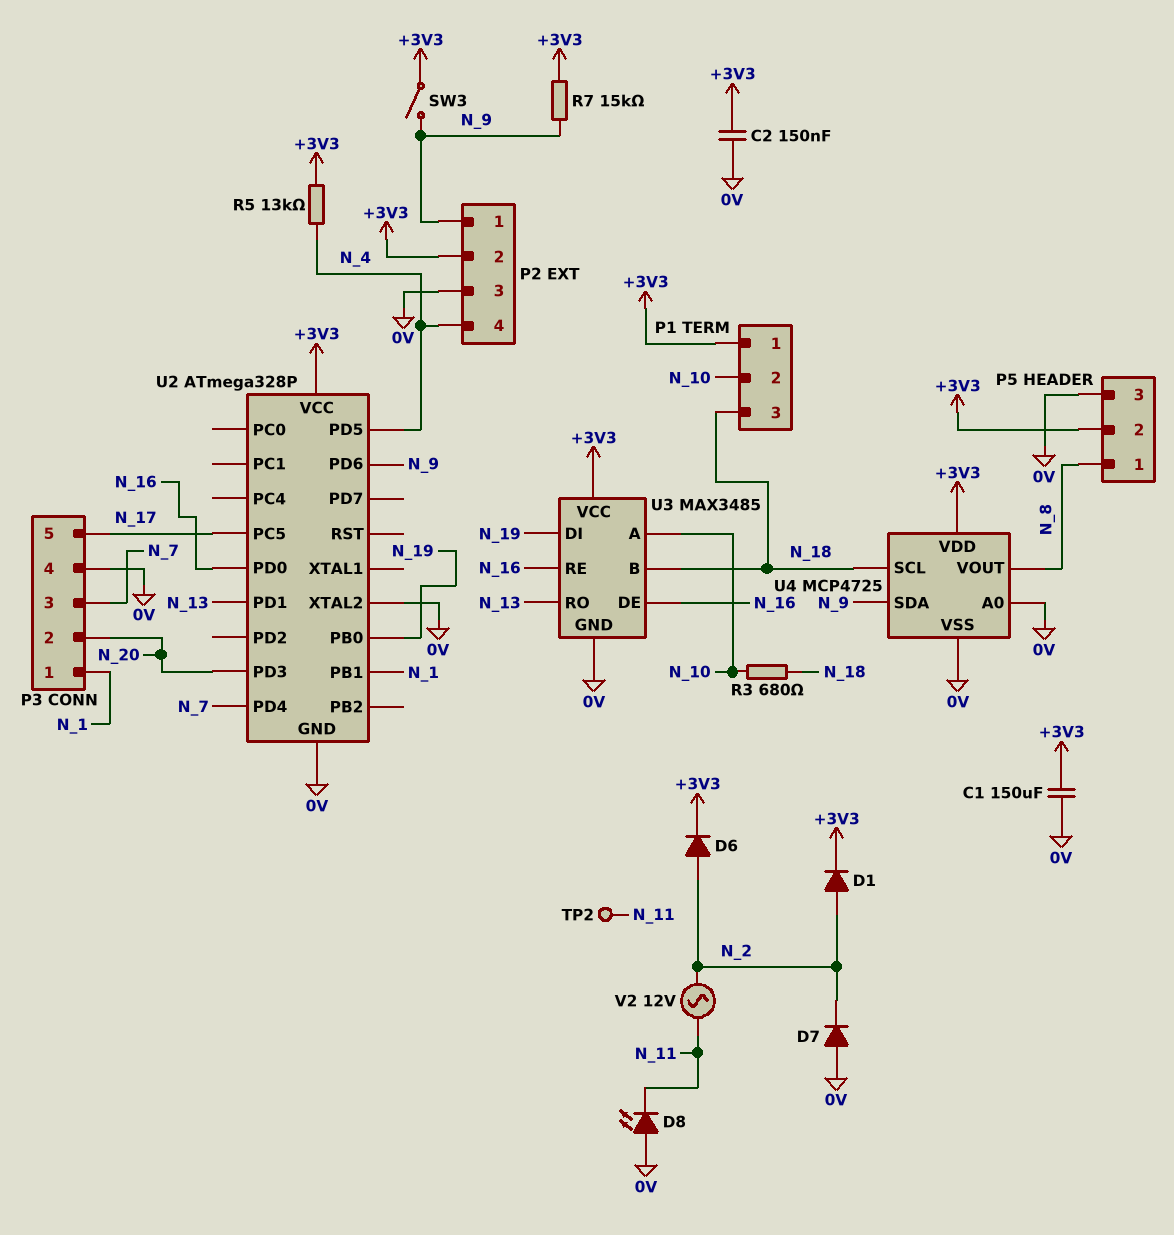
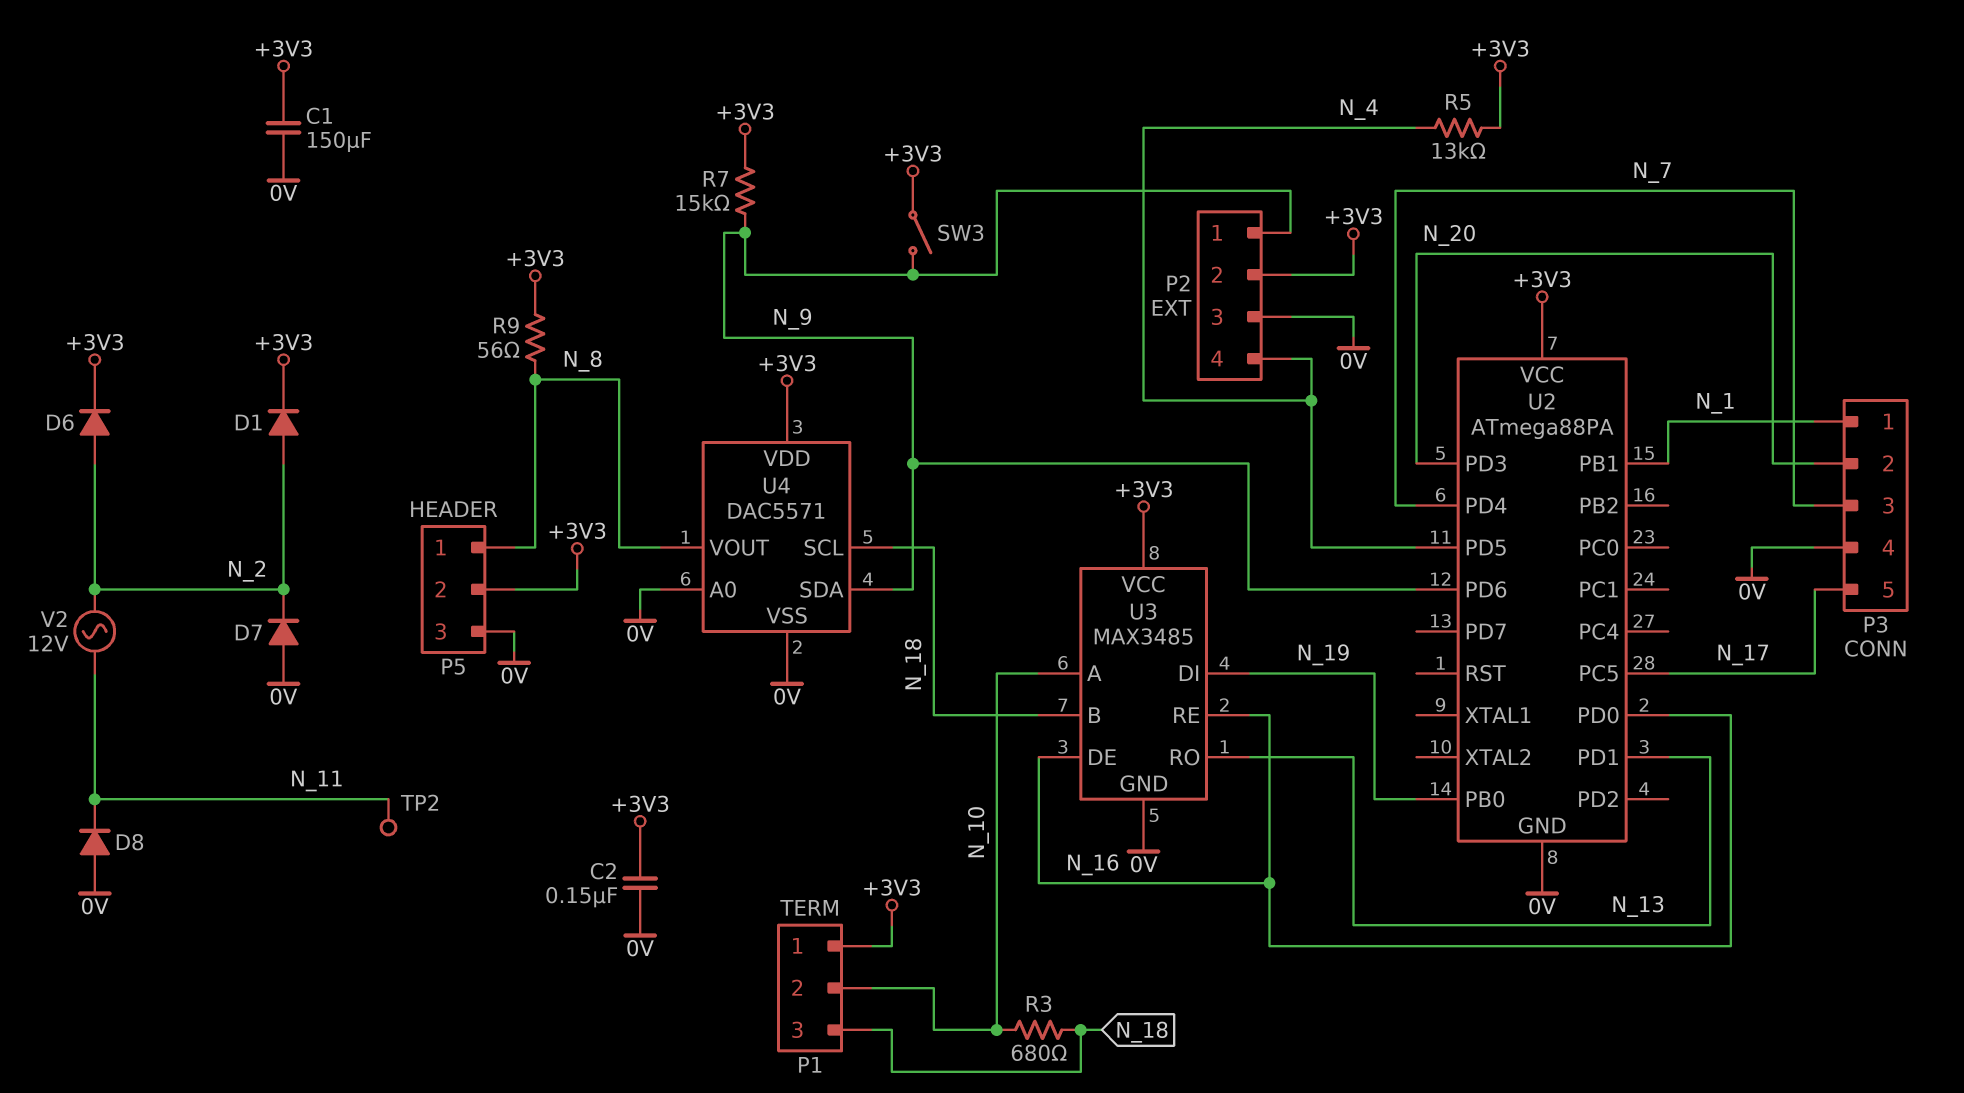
D8: LED (A 0V, K N_11) -> diode (A 0V, K N_11)
R9: none -> 56 (+3V3, N_8)
U2: ATmega328P -> ATmega88PA
U2 pin XTAL2: 0V -> none
U4: MCP4725 -> DAC5571

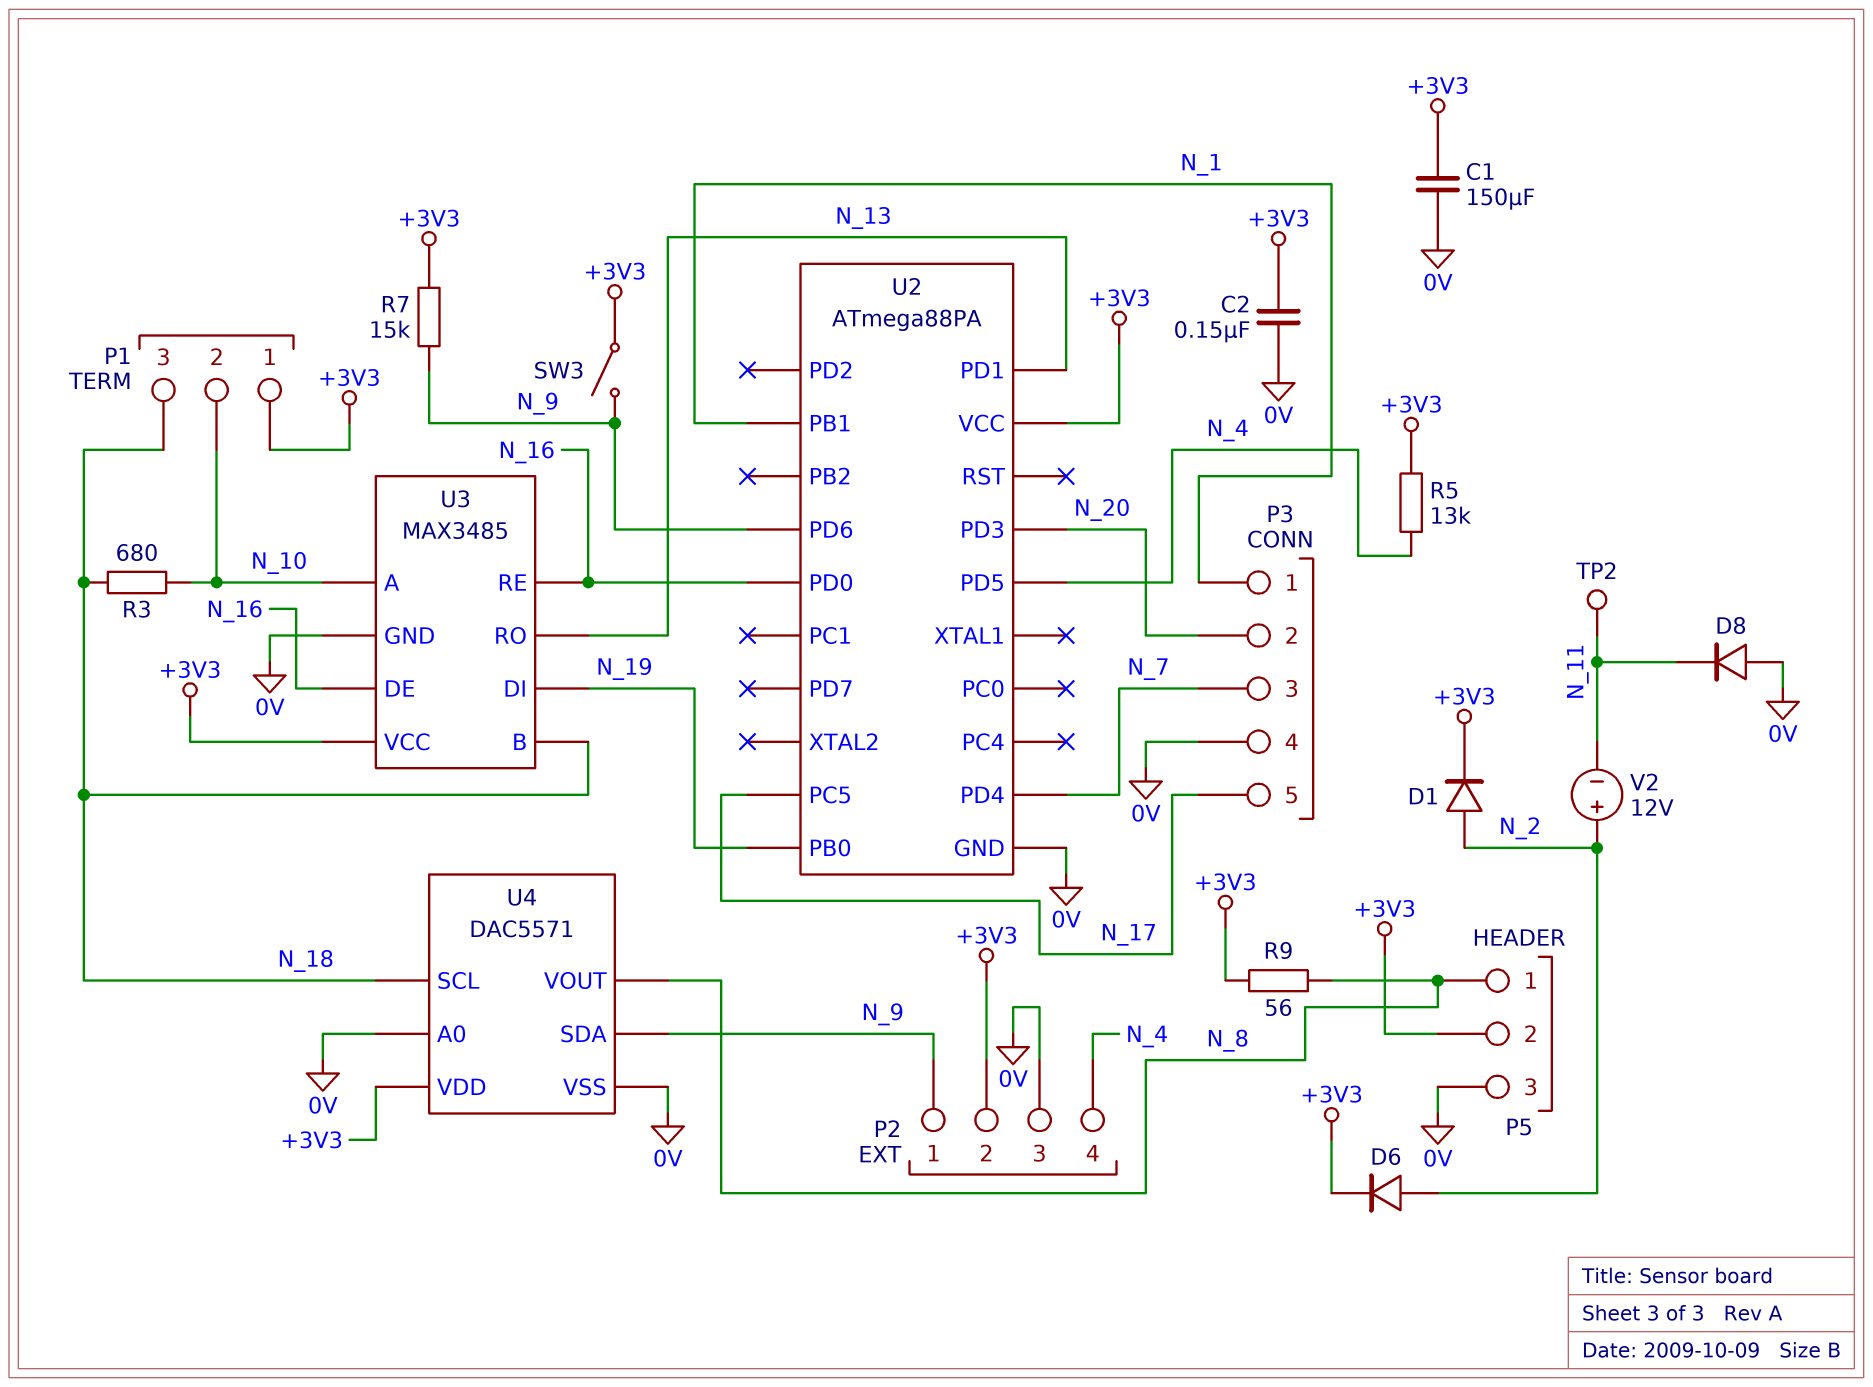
D7: diode (A 0V, K N_2) -> none
V2: AC 12V (N_2, N_11) -> 12V (plus N_2, minus N_11)

